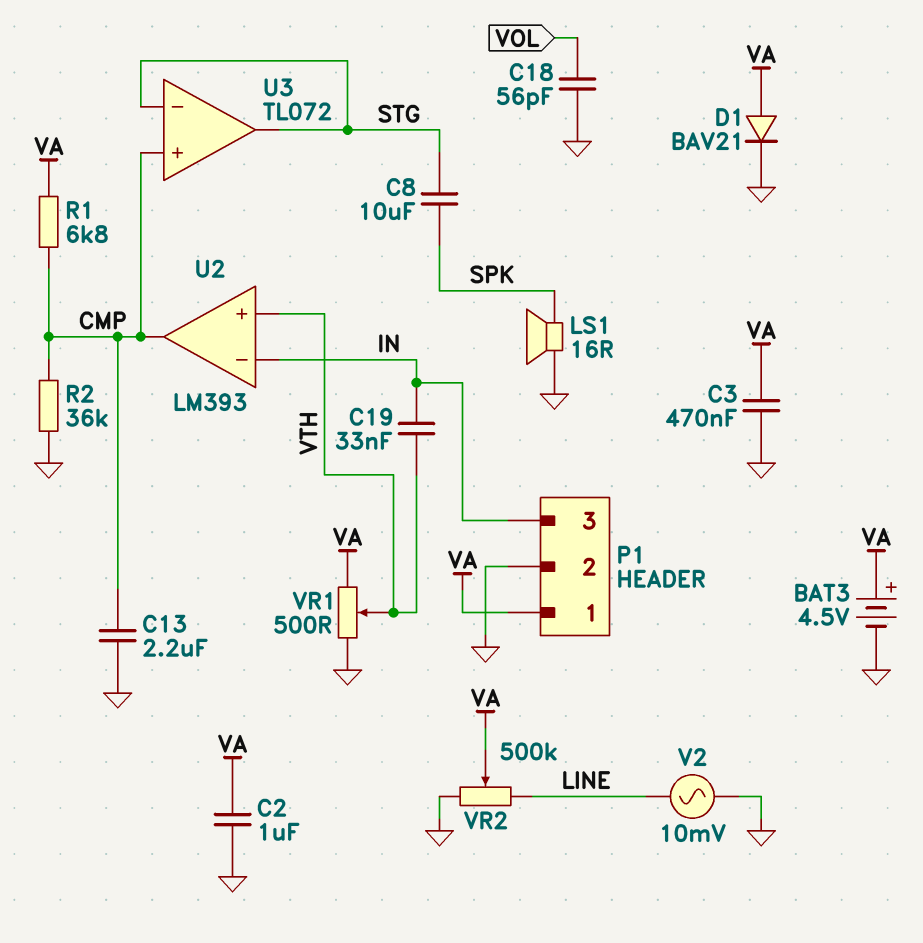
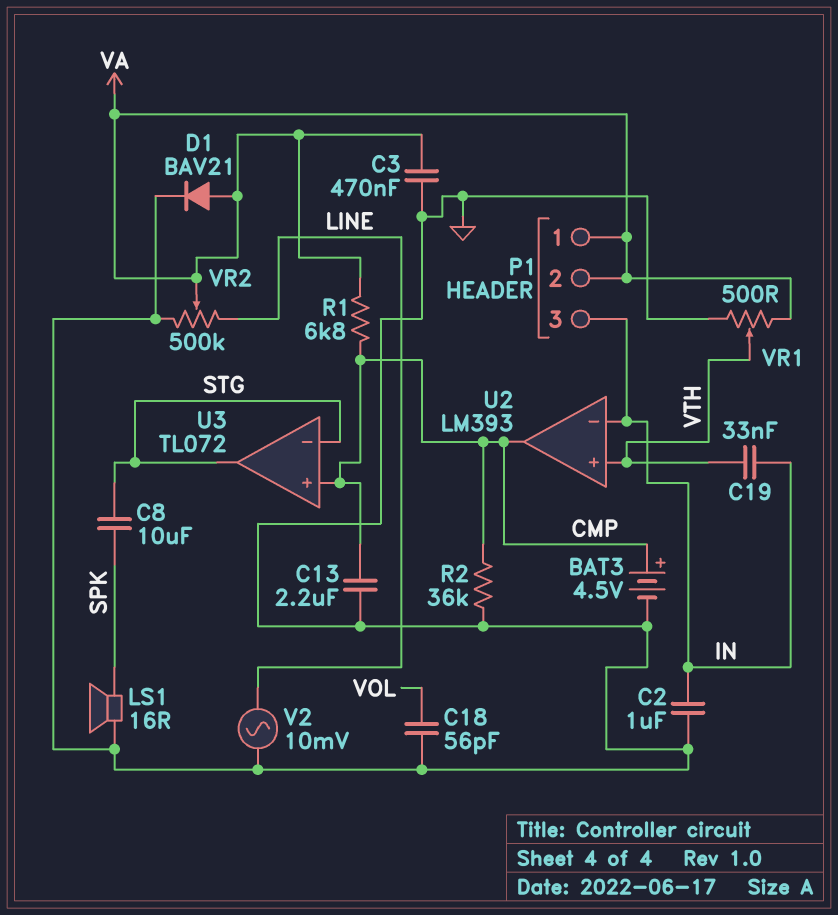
BAT3: 4.5V (plus VA, minus GND) -> 4.5V (plus CMP, minus GND)
C2: 1uF (GND, VA) -> 1uF (GND, IN)
P1 pin 2: GND -> VA

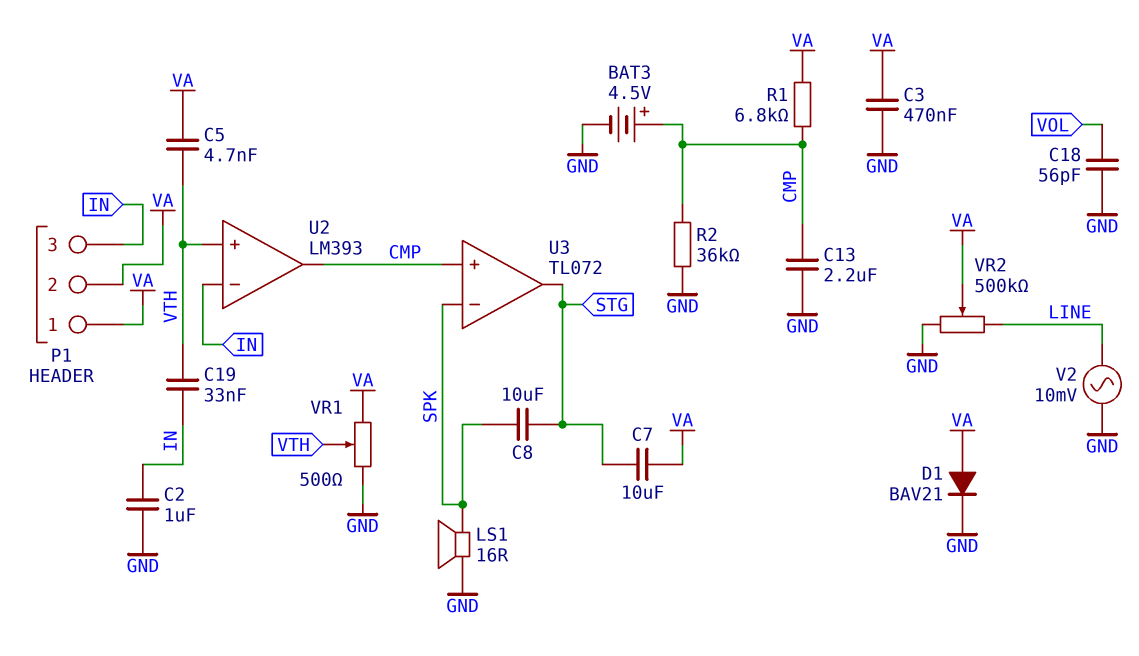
C5: none -> 4.7nF (VA, VTH)
C7: none -> 10uF (STG, VA)
U3 pin in-: STG -> SPK

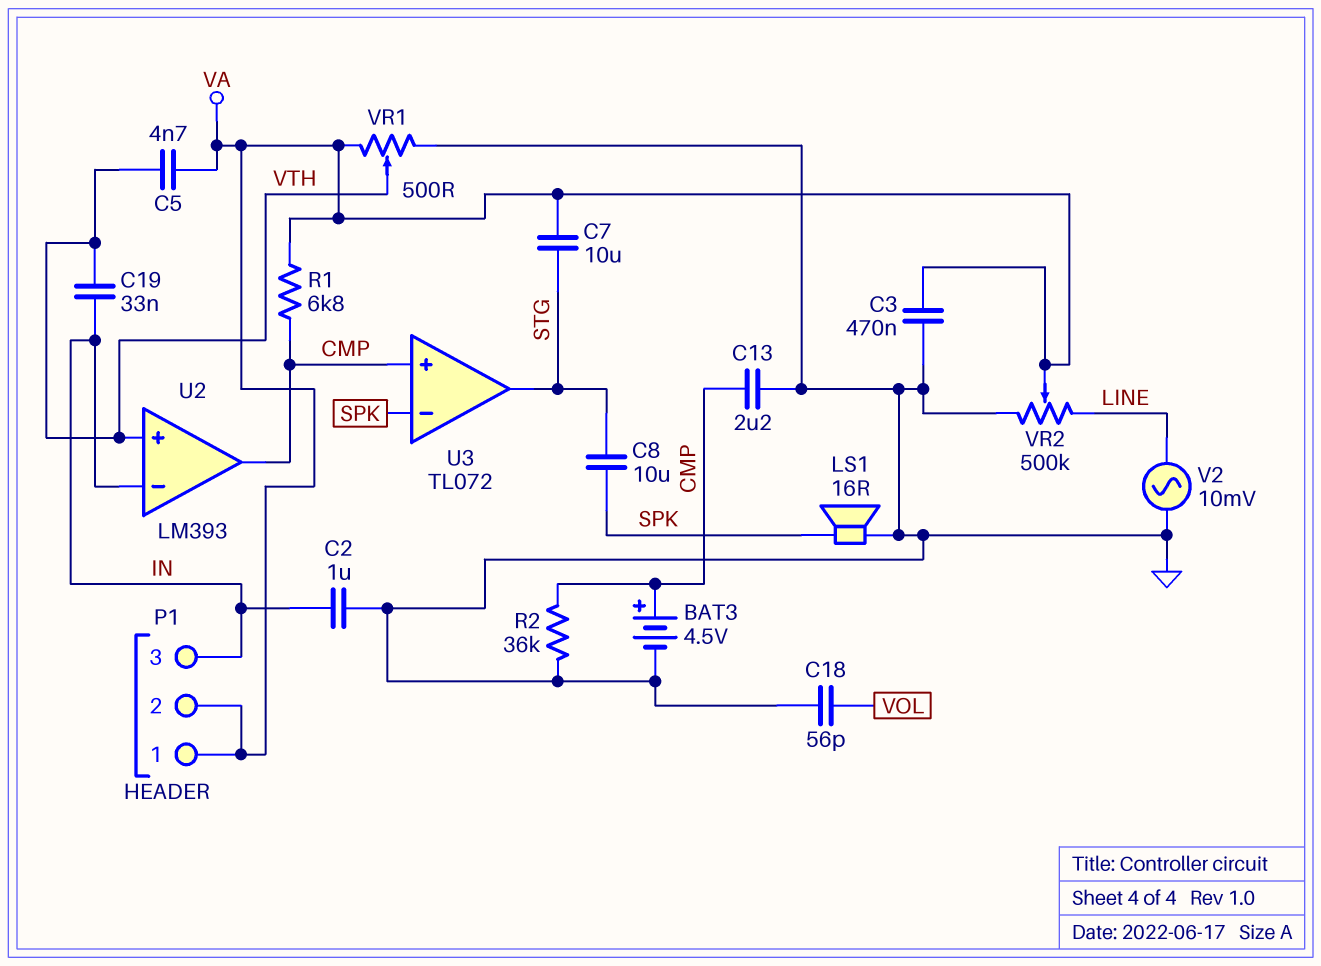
D1: diode BAV21 (A VA, K GND) -> none

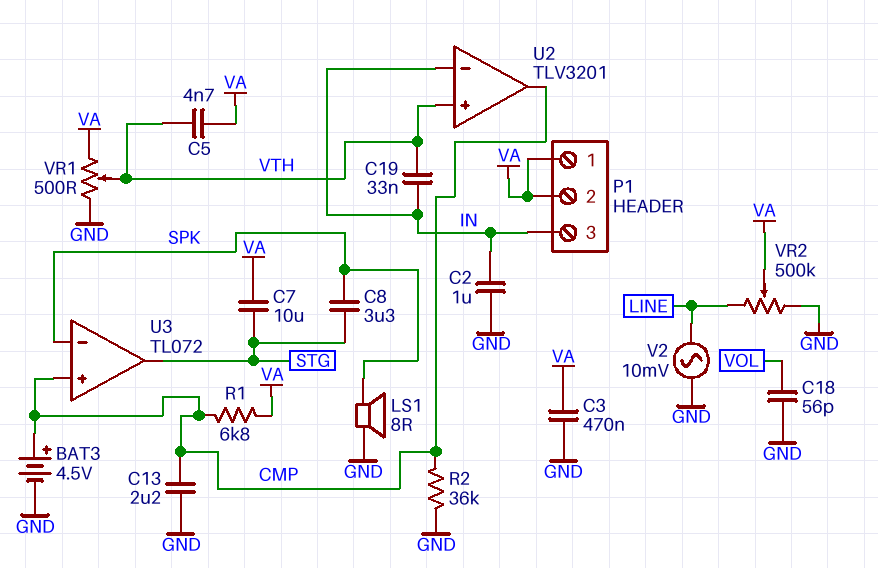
C8: 10uF (SPK, STG) -> 3.3uF (SPK, STG)
LS1: speaker 16R (GND, SPK) -> speaker 8R (GND, SPK)
U2: LM393 -> TLV3201

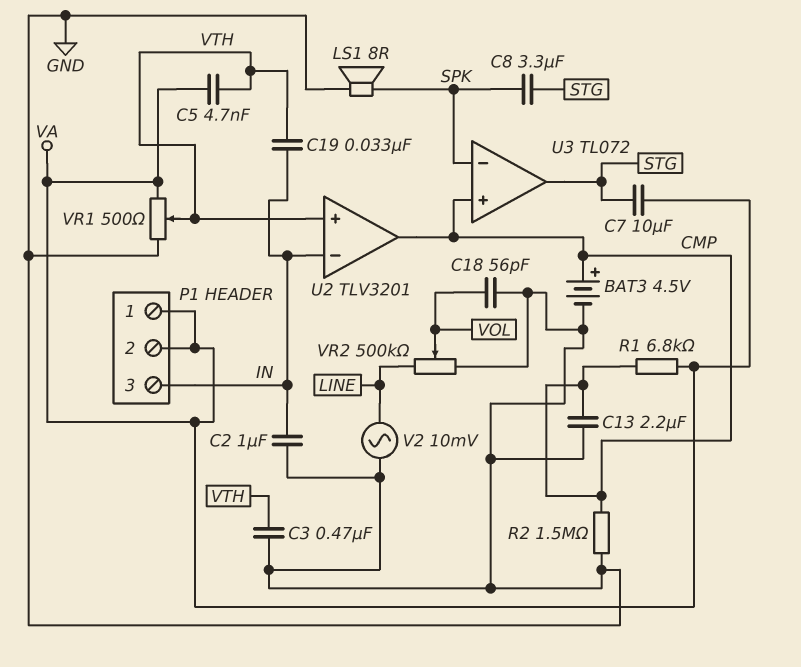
C3: 470nF (GND, VA) -> 470nF (GND, VTH)
R2: 36k (CMP, GND) -> 1.5M (CMP, GND)
VR2: 500k (GND, LINE, wiper VA) -> 500k (GND, LINE, wiper VOL)

